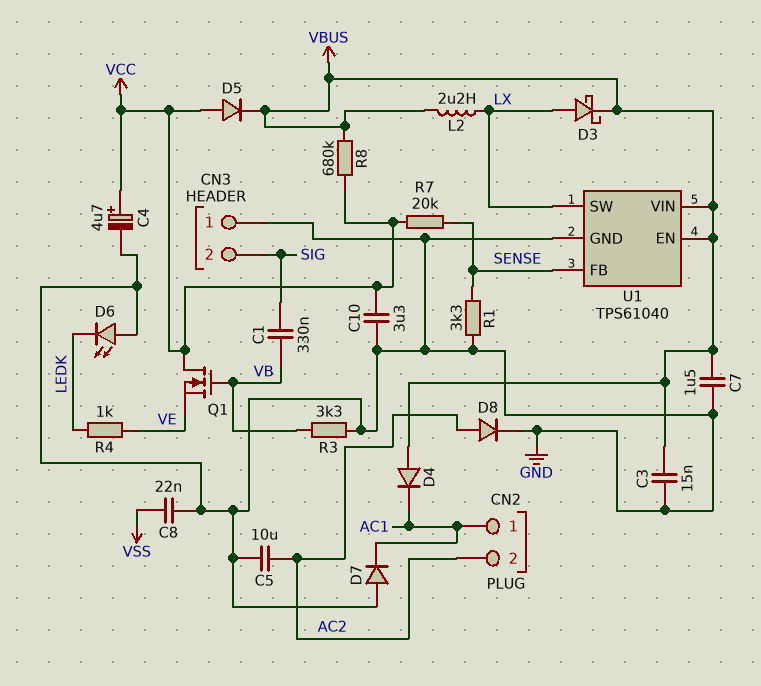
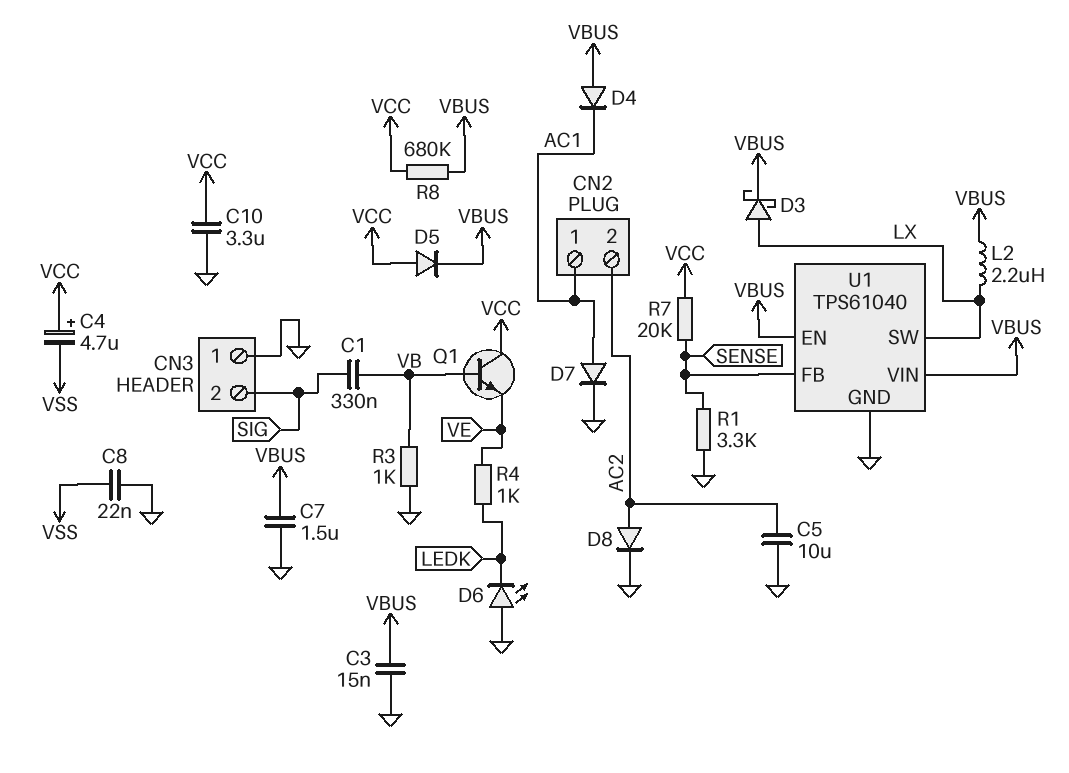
C4: 4.7uF (plus VCC, minus GND) -> 4.7uF (plus VCC, minus VSS)
D7: diode (A GND, K AC1) -> diode (A AC1, K GND)
Q1: NMOS (G VB, D VCC, S VE) -> NPN (B VB, C VCC, E VE)
R3: 3.3k (GND, VB) -> 1k (GND, VB)

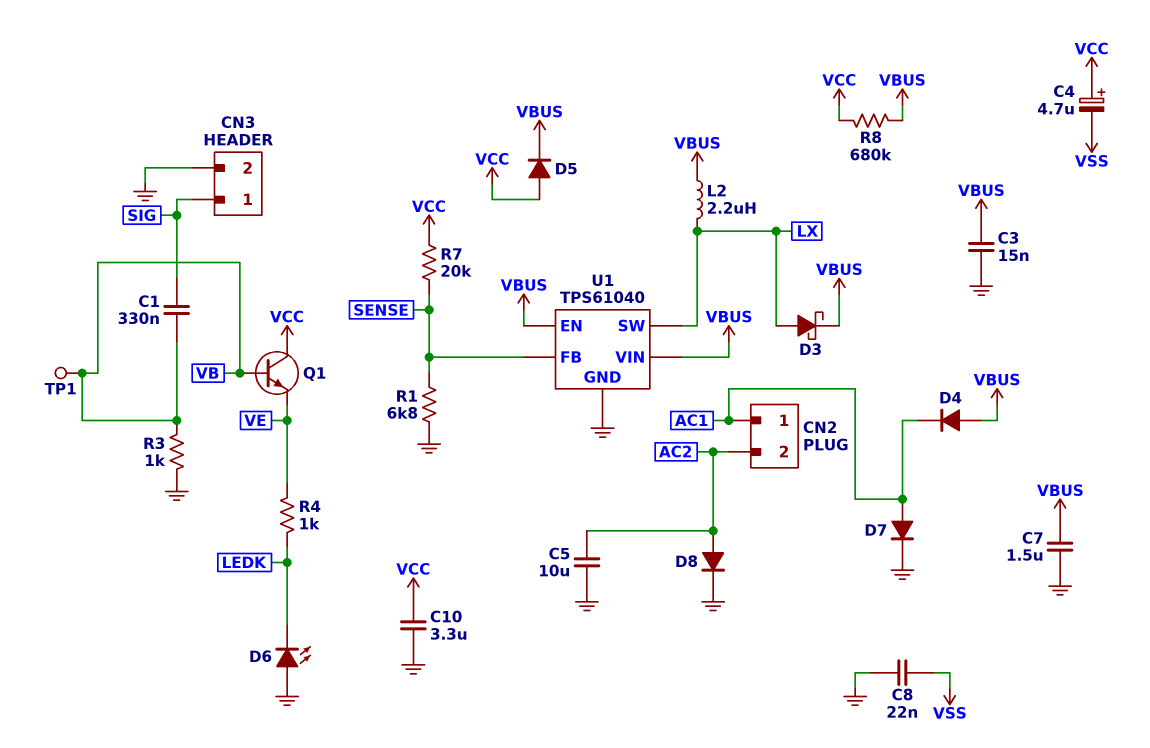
CN3 pin 1: GND -> SIG
CN3 pin 2: SIG -> GND
R1: 3.3k (GND, SENSE) -> 6.8k (GND, SENSE)
TP1: none -> test point (VB)

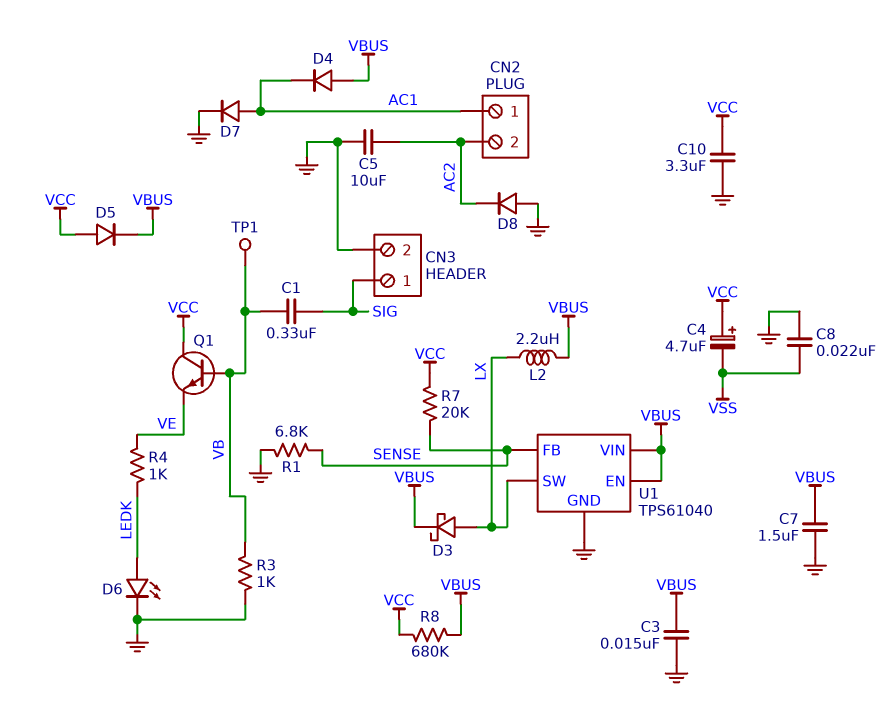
D6: LED (A GND, K LEDK) -> LED (A LEDK, K GND)
D8: diode (A AC2, K GND) -> diode (A GND, K AC2)

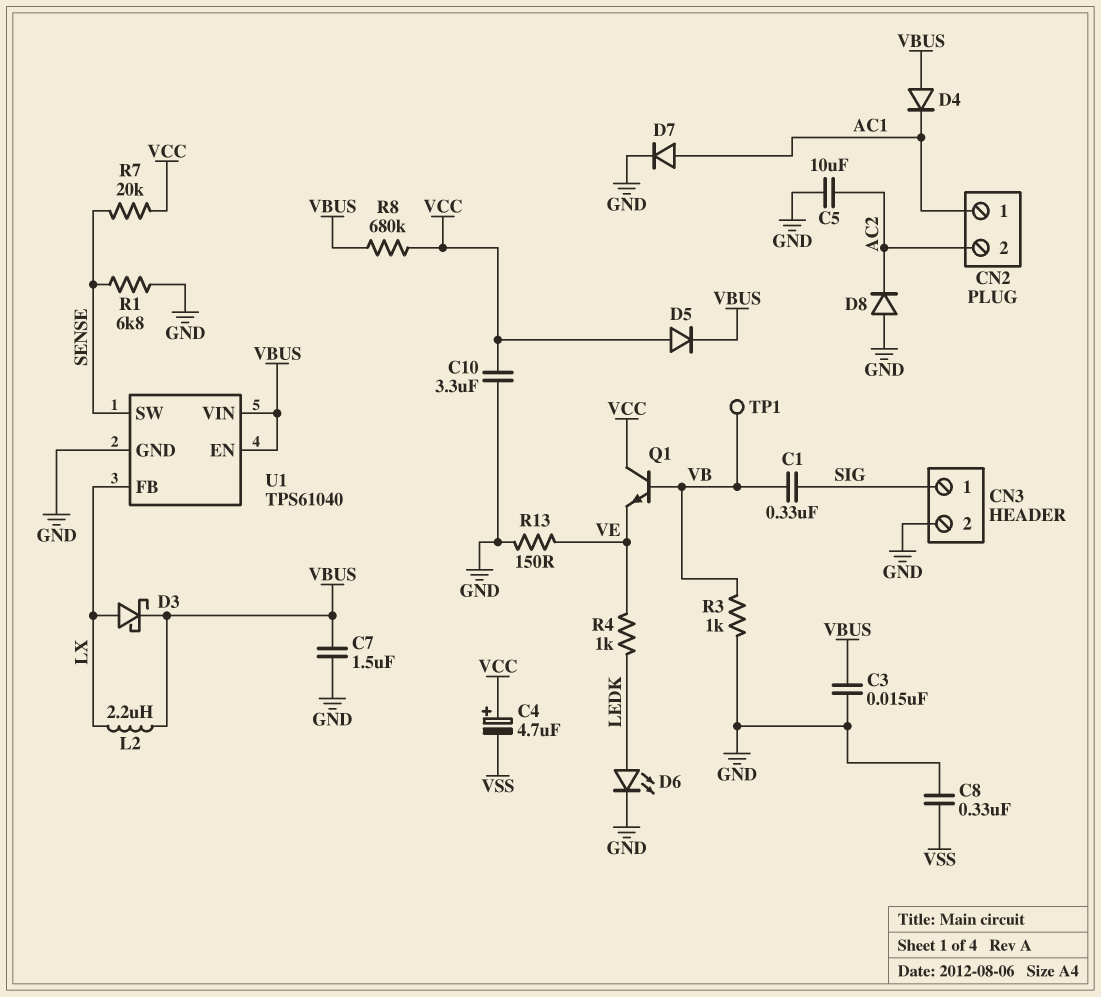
C8: 22nF (GND, VSS) -> 330nF (GND, VSS)
R13: none -> 150 (GND, VE)
U1 pin FB: SENSE -> LX
U1 pin SW: LX -> SENSE

